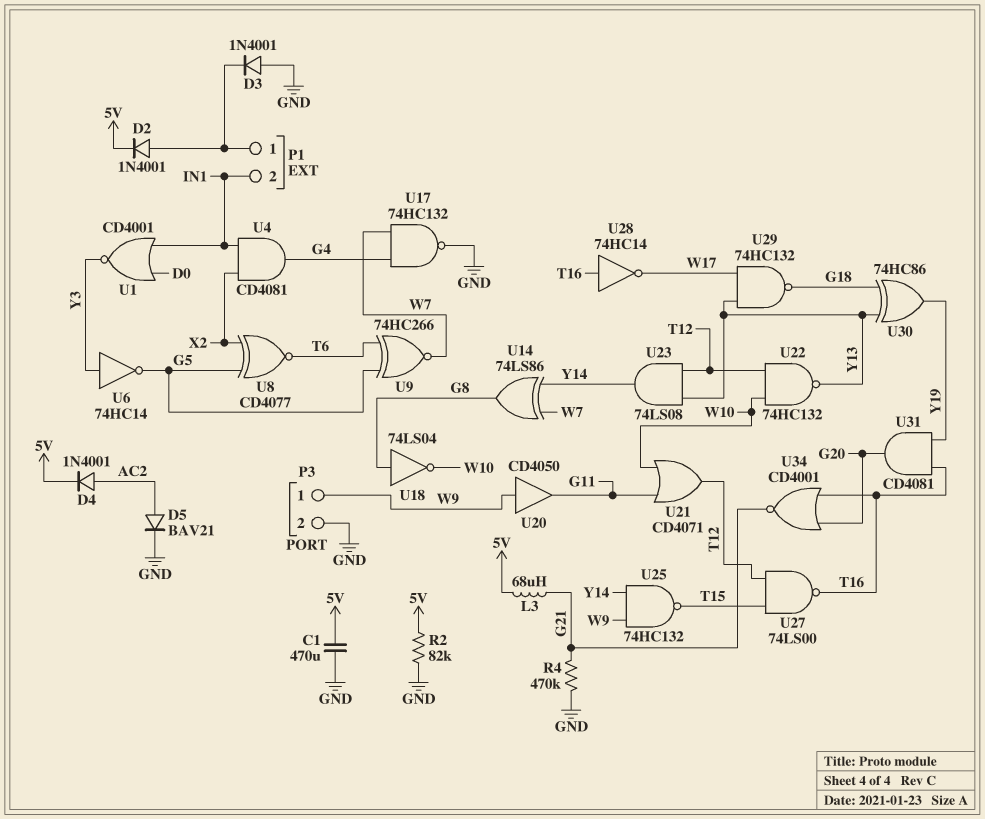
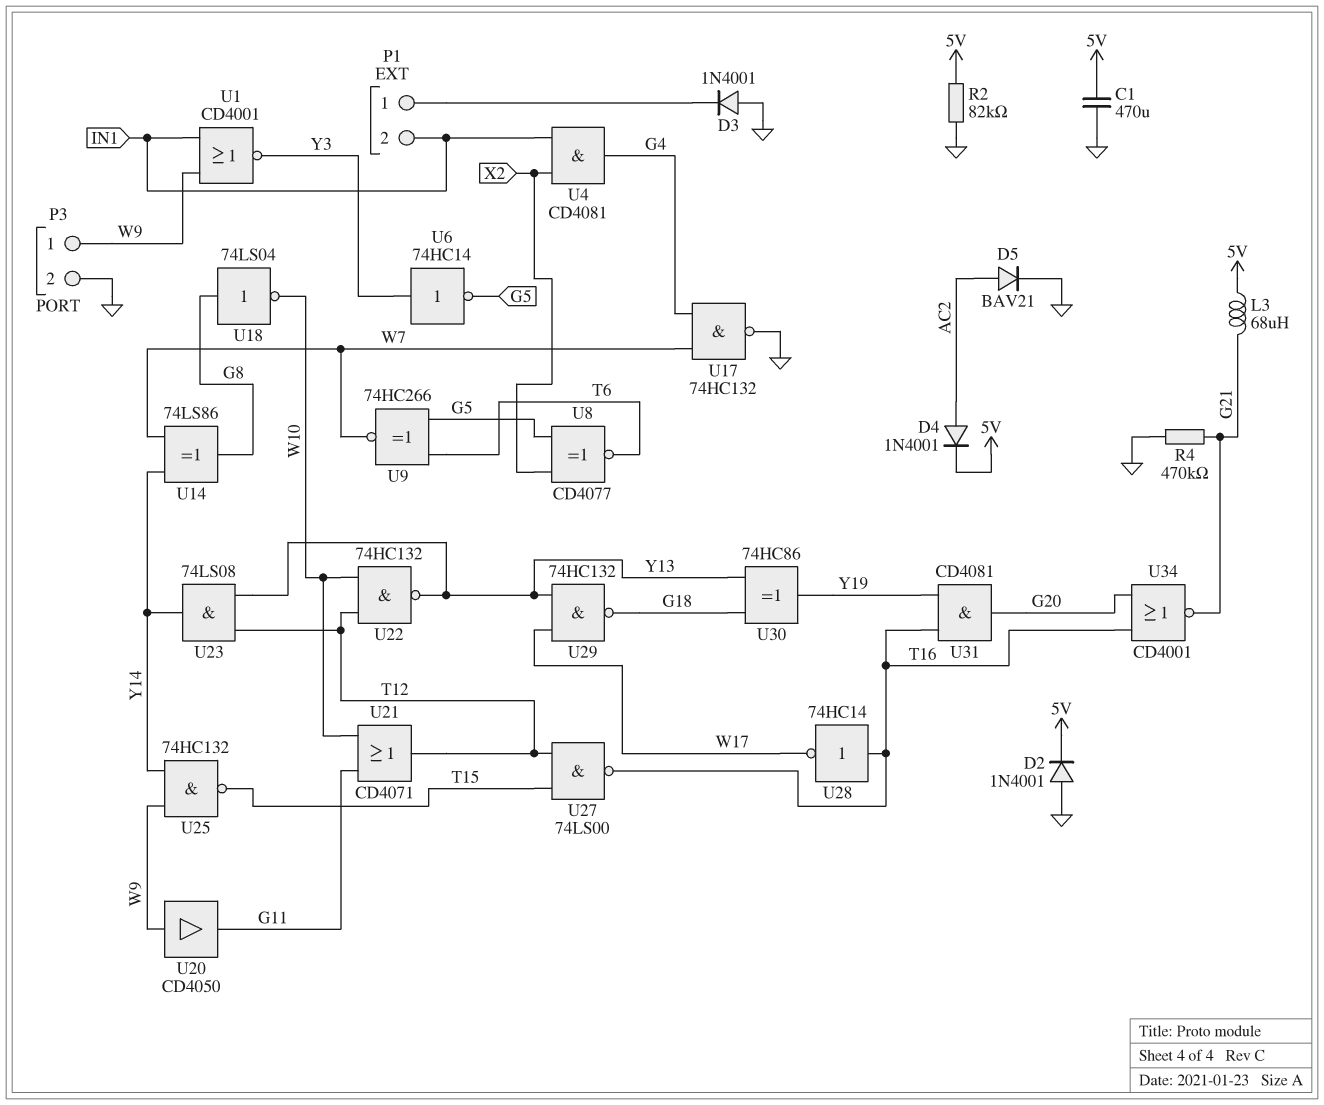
D2: diode 1N4001 (A P1/1, K 5V) -> diode 1N4001 (A GND, K 5V)
U1: NOR CD4001 (in D0, in IN1, out Y3) -> NOR CD4001 (in IN1, in W9, out Y3)

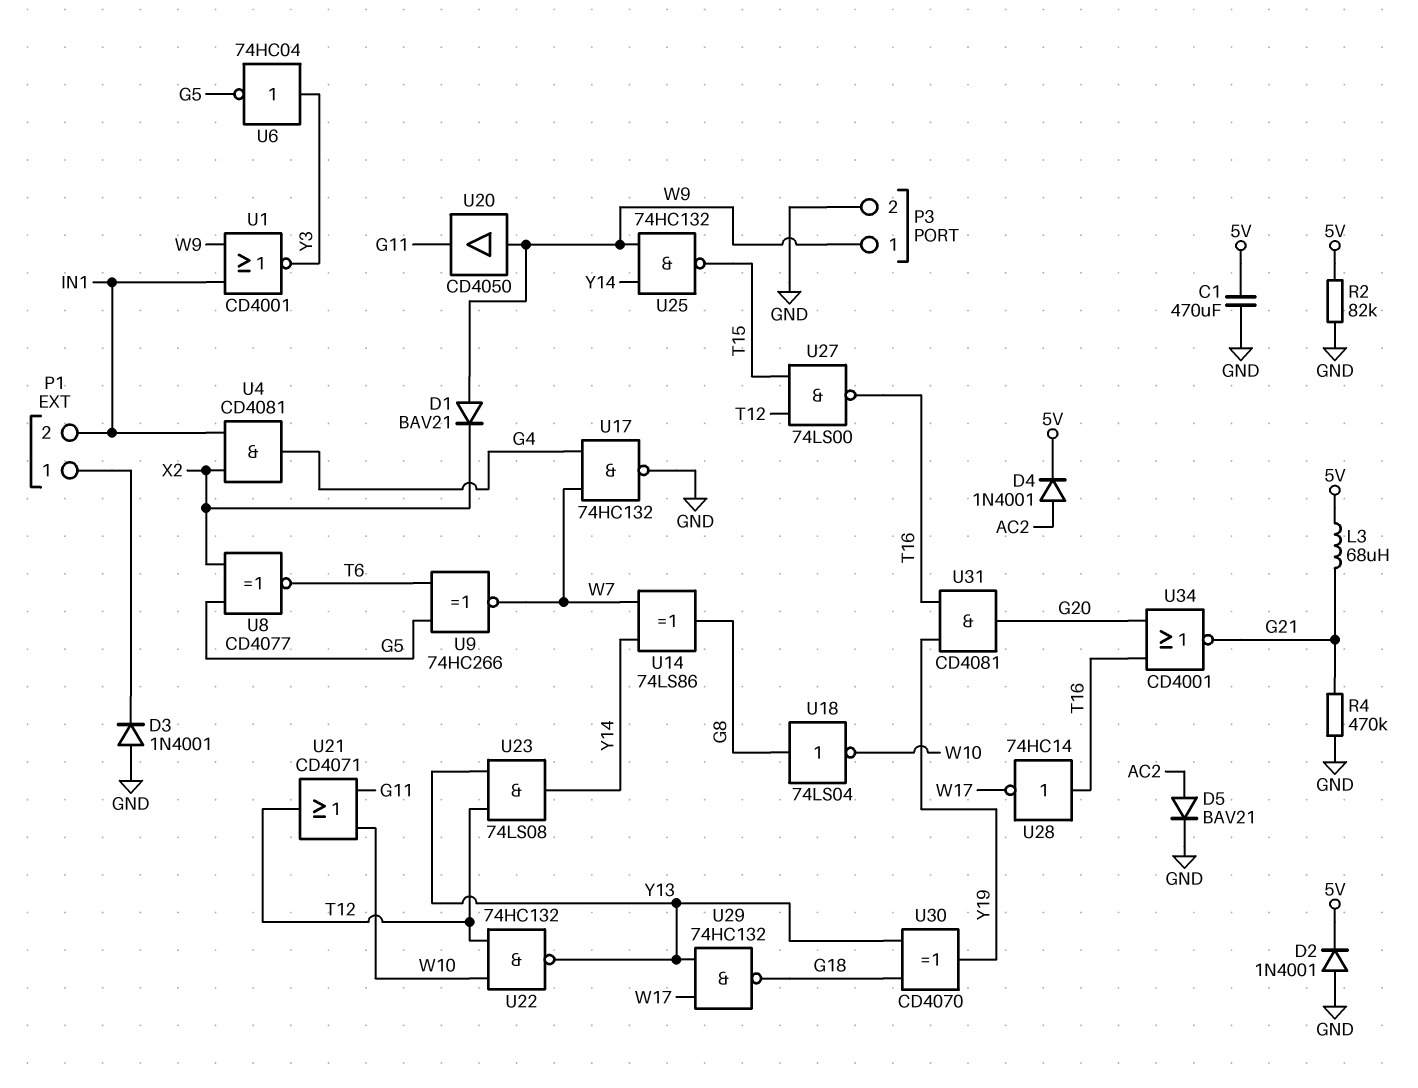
D1: none -> diode BAV21 (A W9, K X2)
U6: NOT 74HC14 (in Y3, out G5) -> NOT 74HC04 (in Y3, out G5)
U30: XOR 74HC86 (in G18, in Y13, out Y19) -> XOR CD4070 (in G18, in Y13, out Y19)

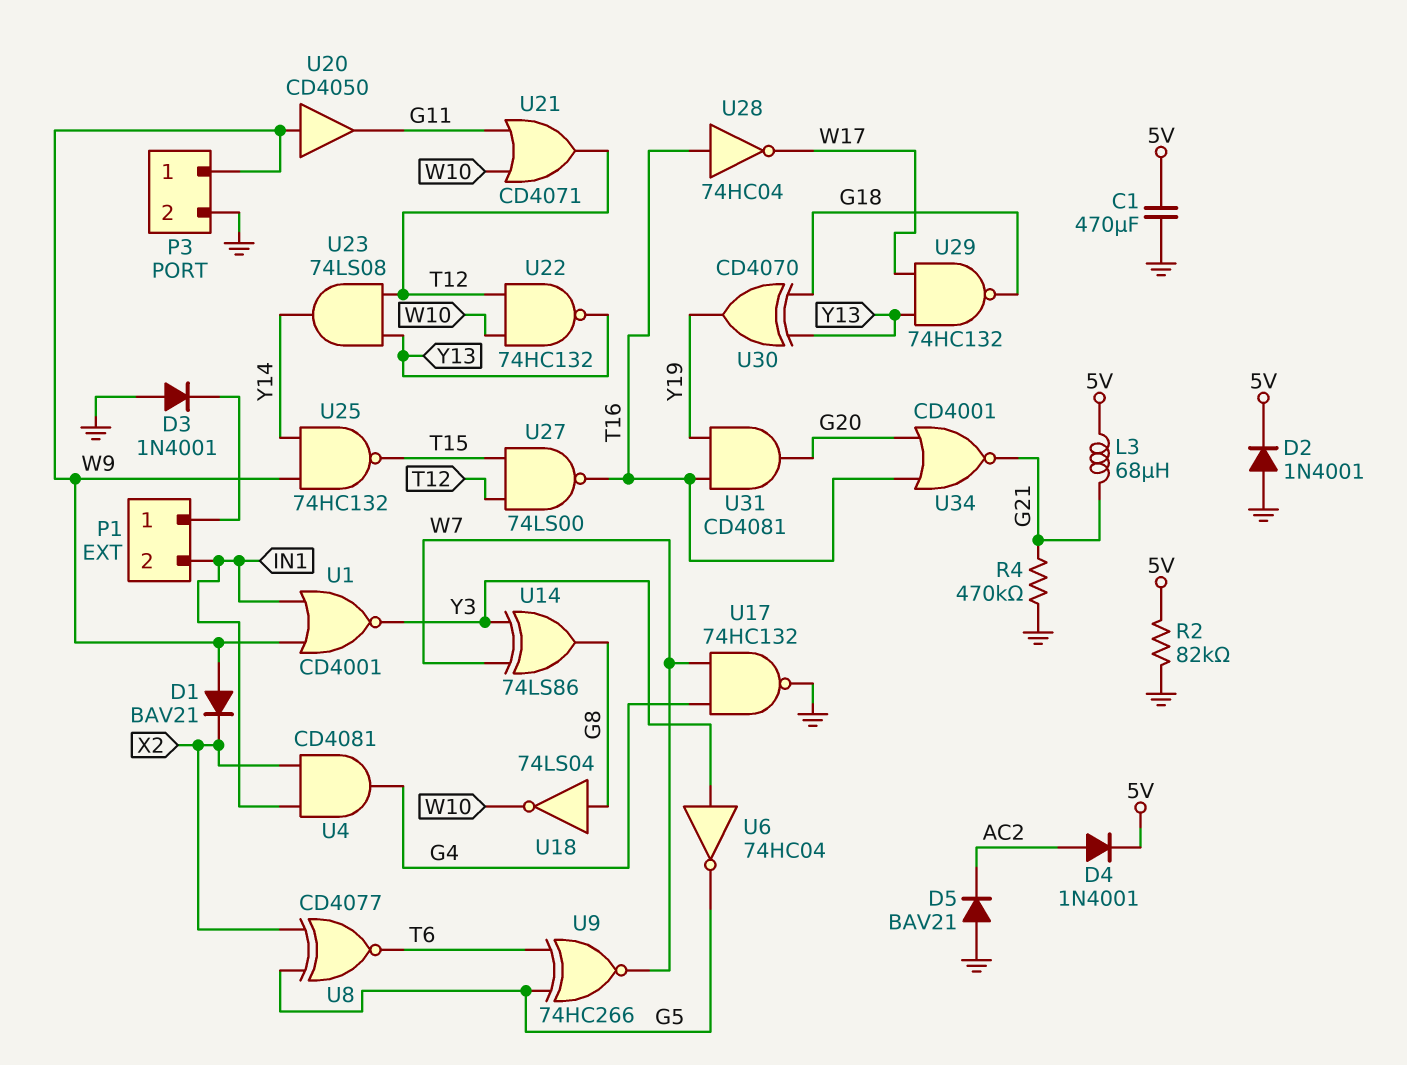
D5: diode BAV21 (A AC2, K GND) -> diode BAV21 (A GND, K AC2)
U14: XOR 74LS86 (in W7, in Y14, out G8) -> XOR 74LS86 (in W7, in Y3, out G8)
U28: NOT 74HC14 (in T16, out W17) -> NOT 74HC04 (in T16, out W17)

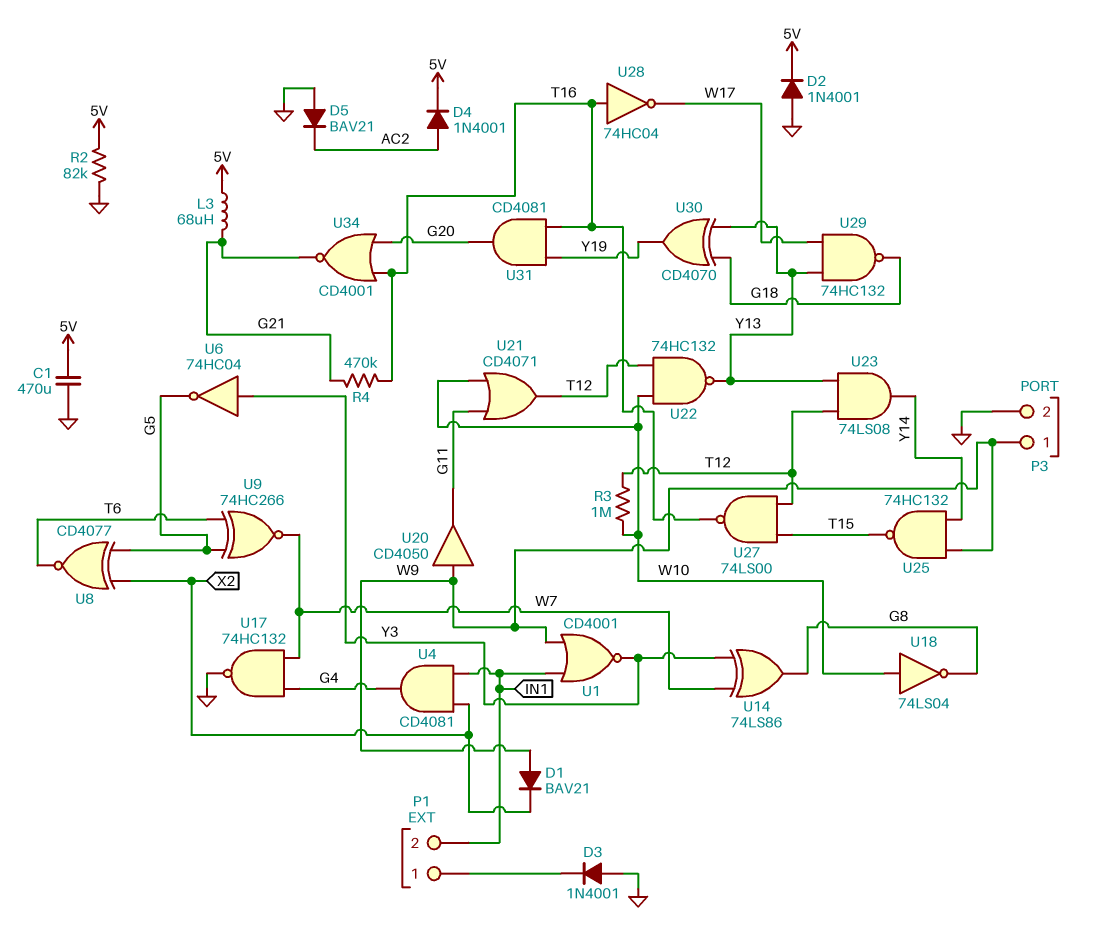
R3: none -> 1M (T12, W10)
R4: 470k (G21, GND) -> 470k (G21, T16)
U18: NOT 74LS04 (in G8, out W10) -> NOT 74LS04 (in W10, out G8)

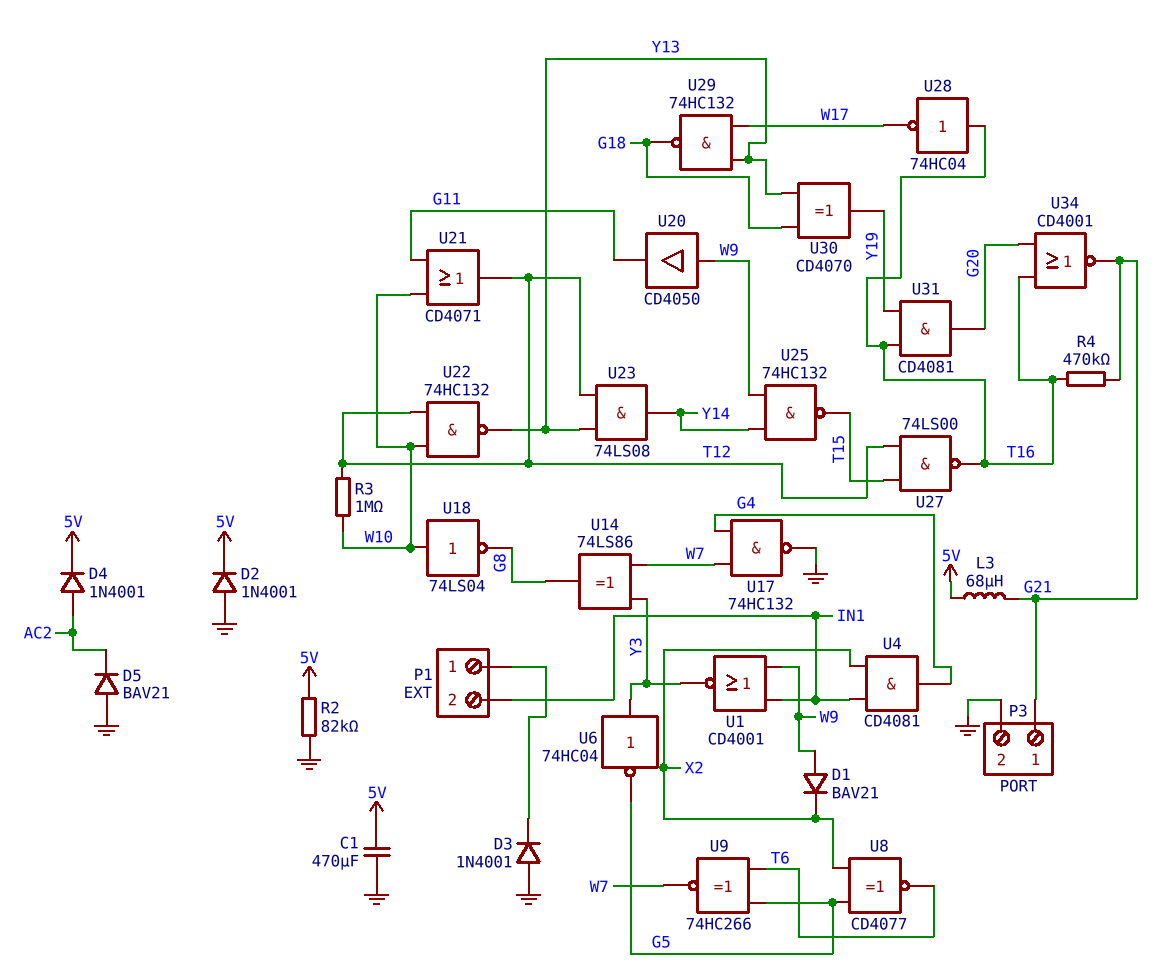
P3 pin 1: W9 -> G21

